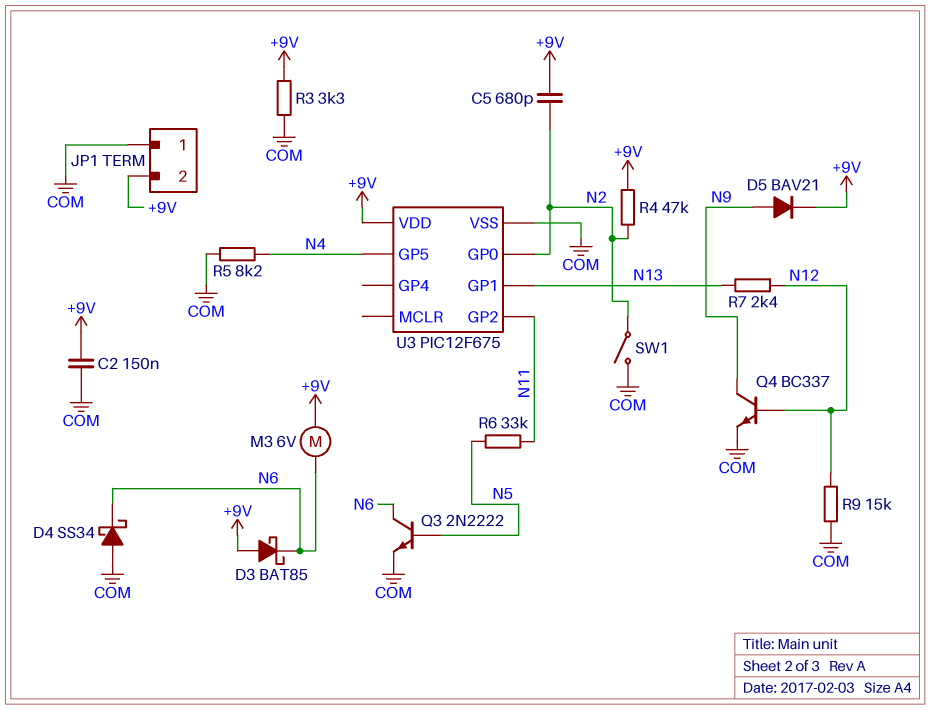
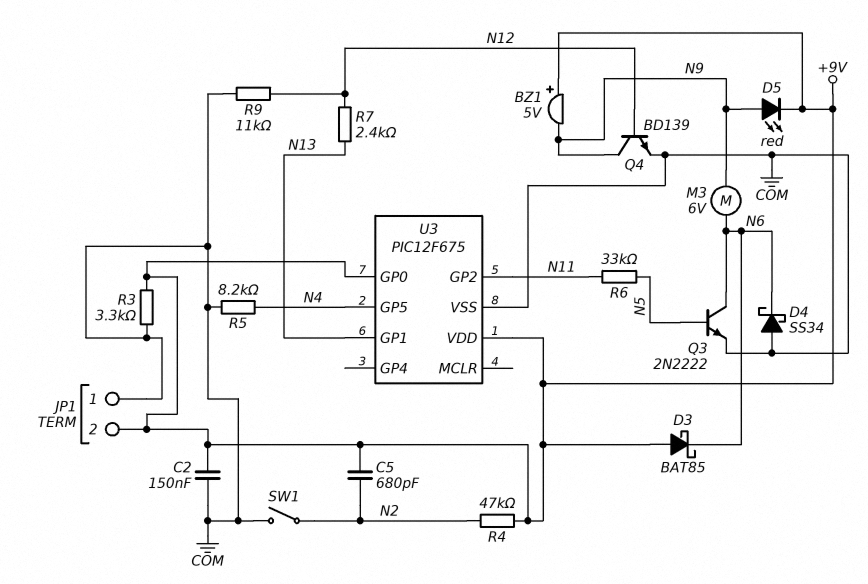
BZ1: none -> buzzer 5V (plus +9V, minus N9)
D5: diode BAV21 (A N9, K +9V) -> LED red (A N9, K +9V)
M3: motor 6V (+9V, N6) -> motor 6V (N6, N9)
Q4: NPN BC337 (B N12, C N9, E COM) -> NPN BD139 (B N12, C N9, E COM)
R9: 15k (COM, N12) -> 11k (COM, N12)
U3 pin GP0: N2 -> +9V

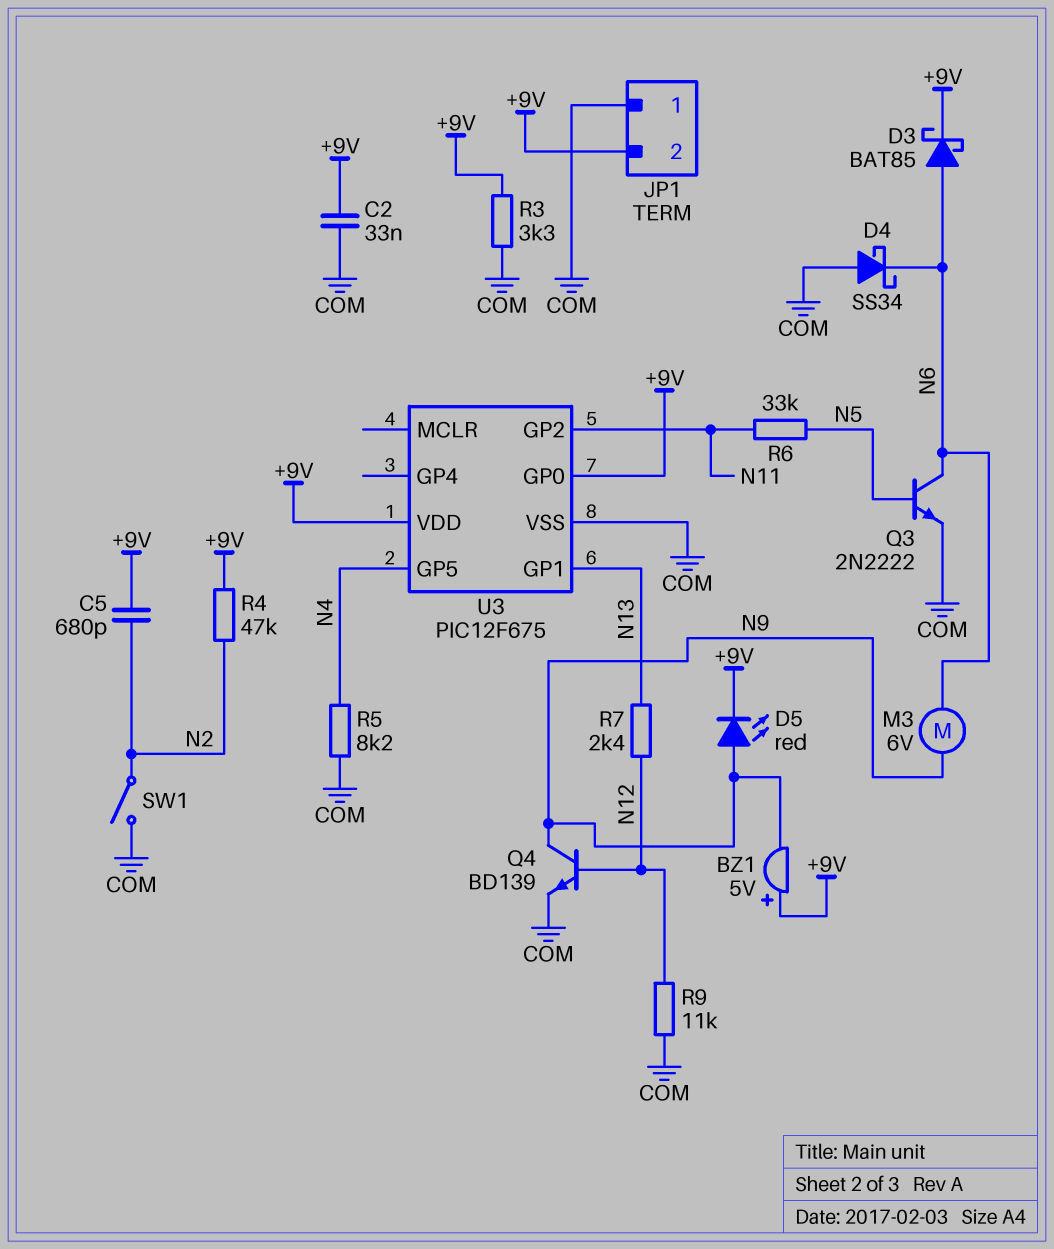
C2: 150nF (+9V, COM) -> 33nF (+9V, COM)
D3: schottky BAT85 (A +9V, K N6) -> schottky BAT85 (A N6, K +9V)

